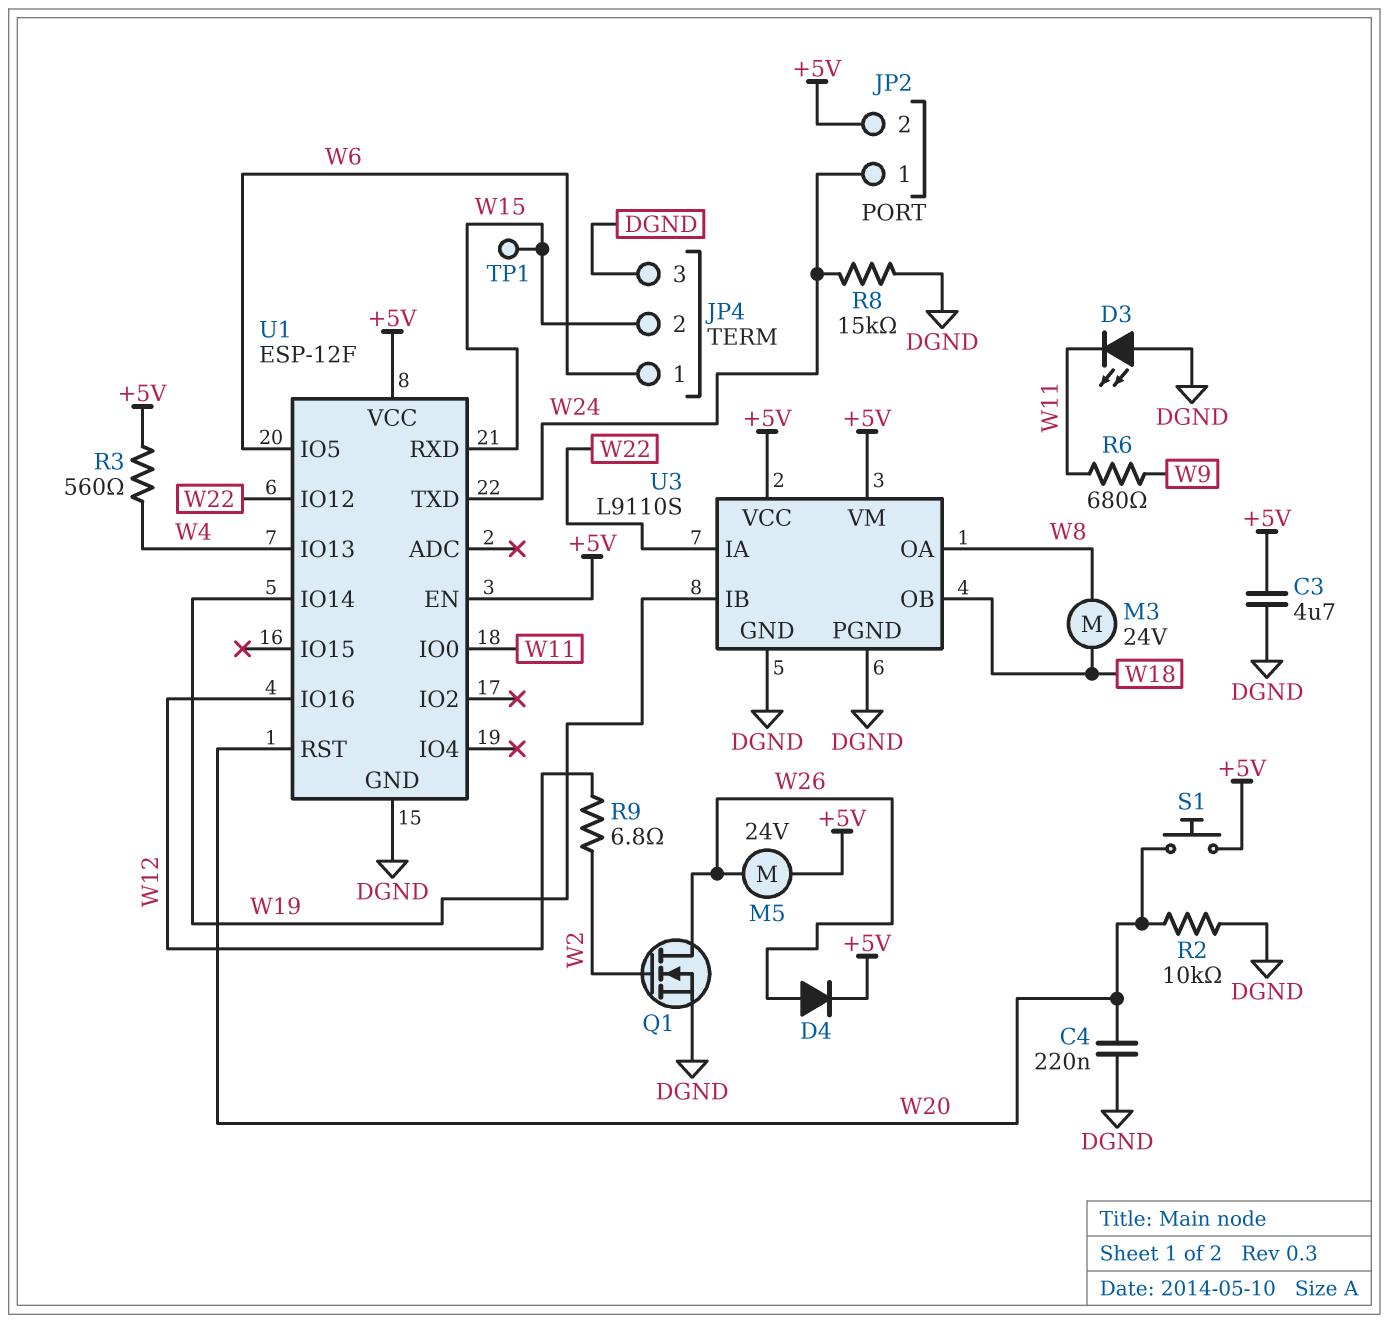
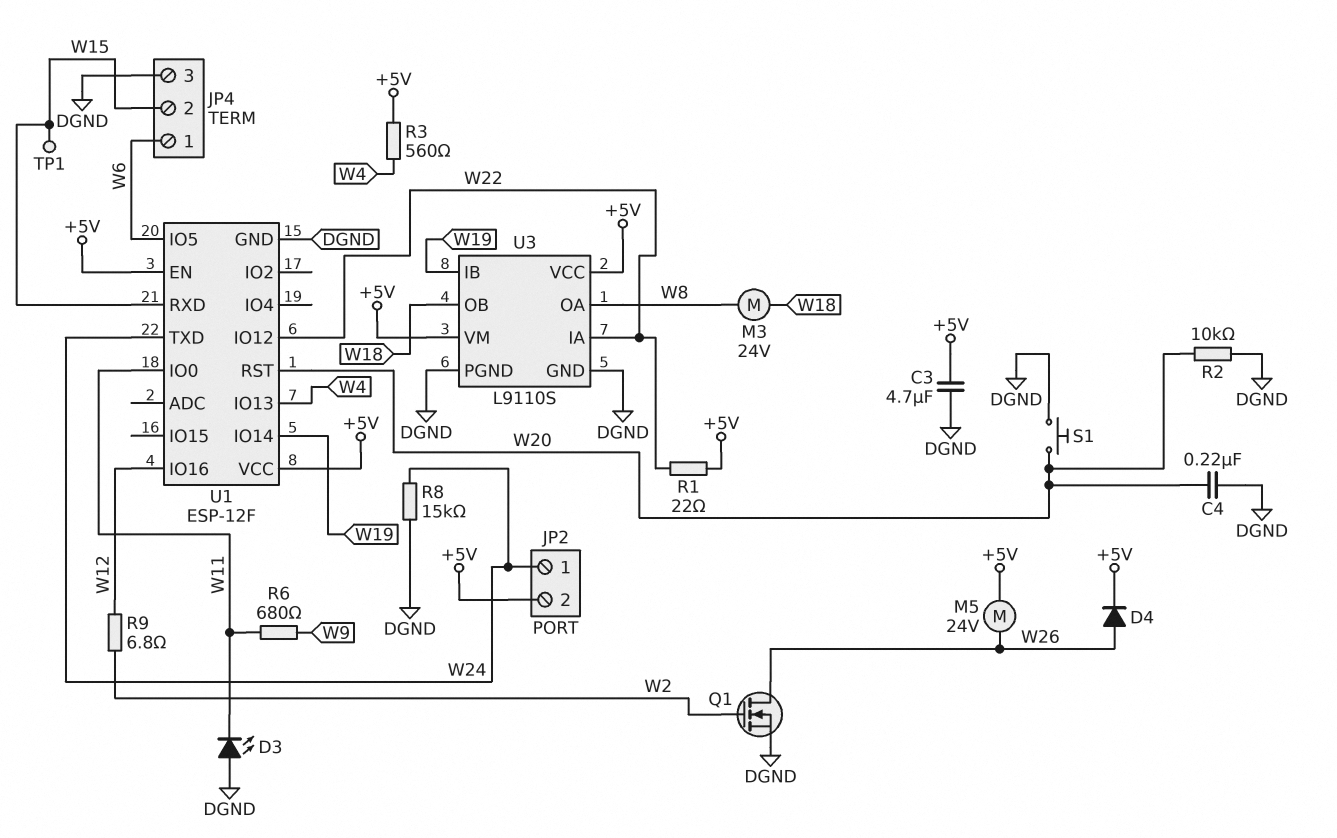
R1: none -> 22 (+5V, W22)
S1: button (+5V, W20) -> button (DGND, W20)

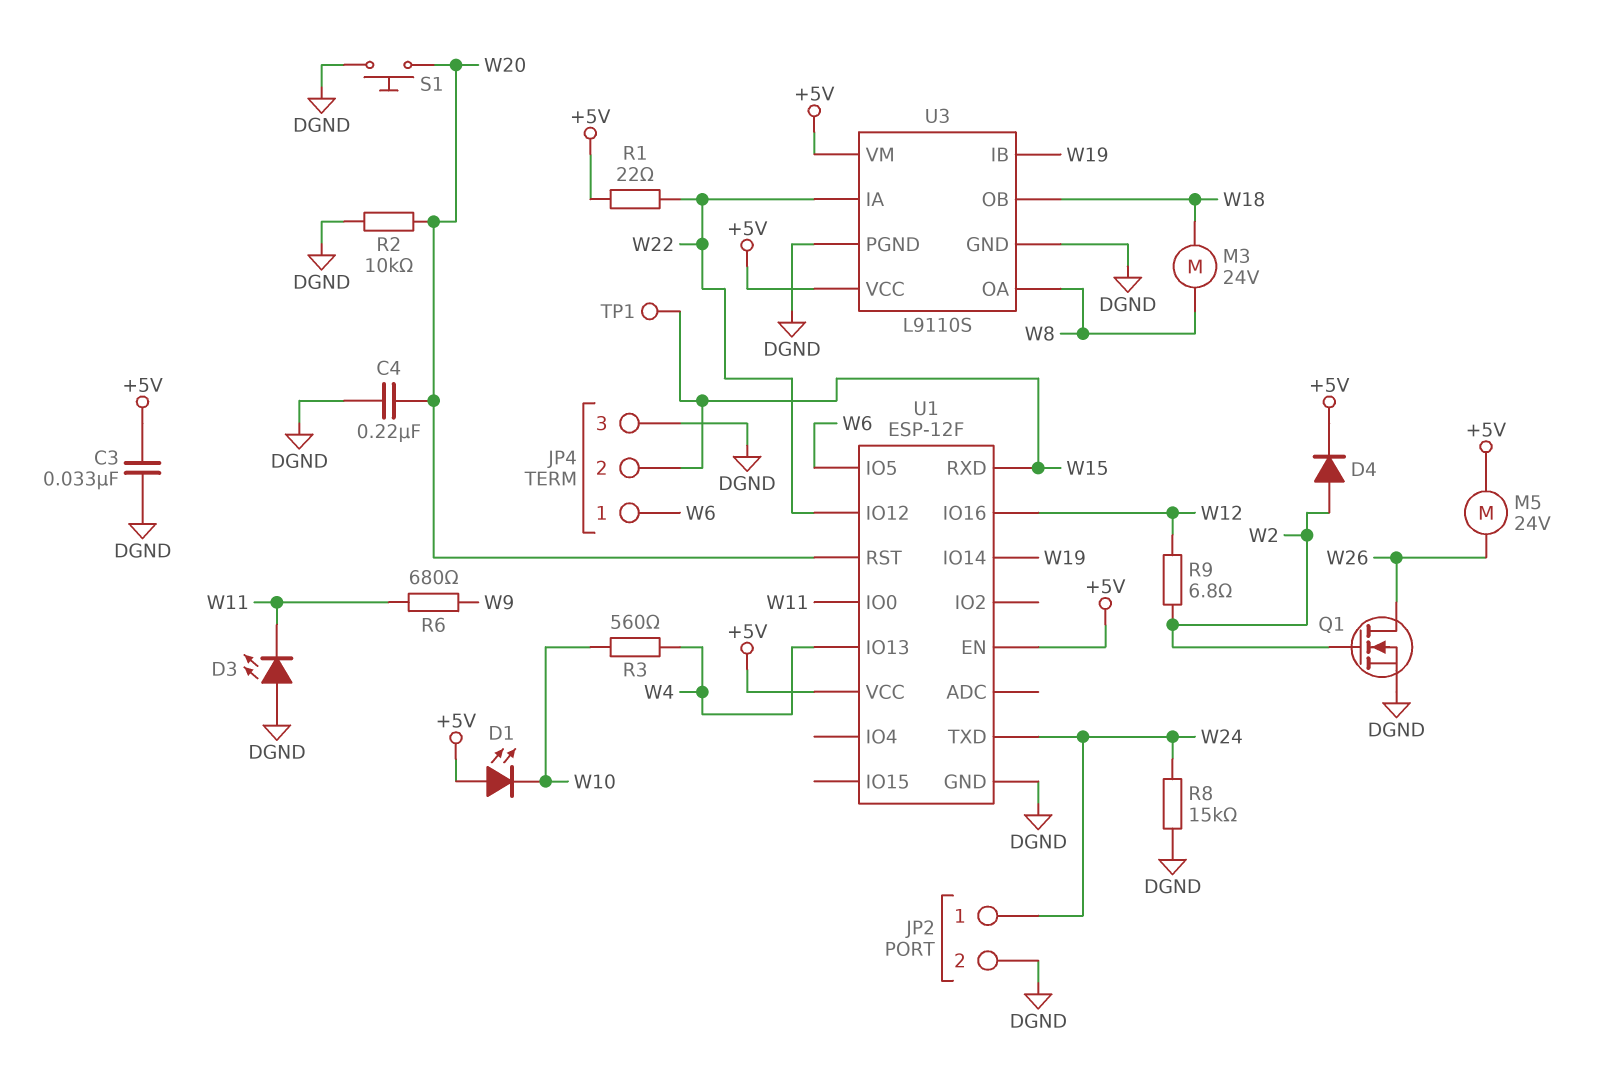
C3: 4.7uF (+5V, DGND) -> 33nF (+5V, DGND)
D1: none -> LED (A +5V, K W10)
D4: diode (A W26, K +5V) -> diode (A W2, K +5V)
JP2 pin 2: +5V -> DGND
R3: 560 (+5V, W4) -> 560 (W4, W10)

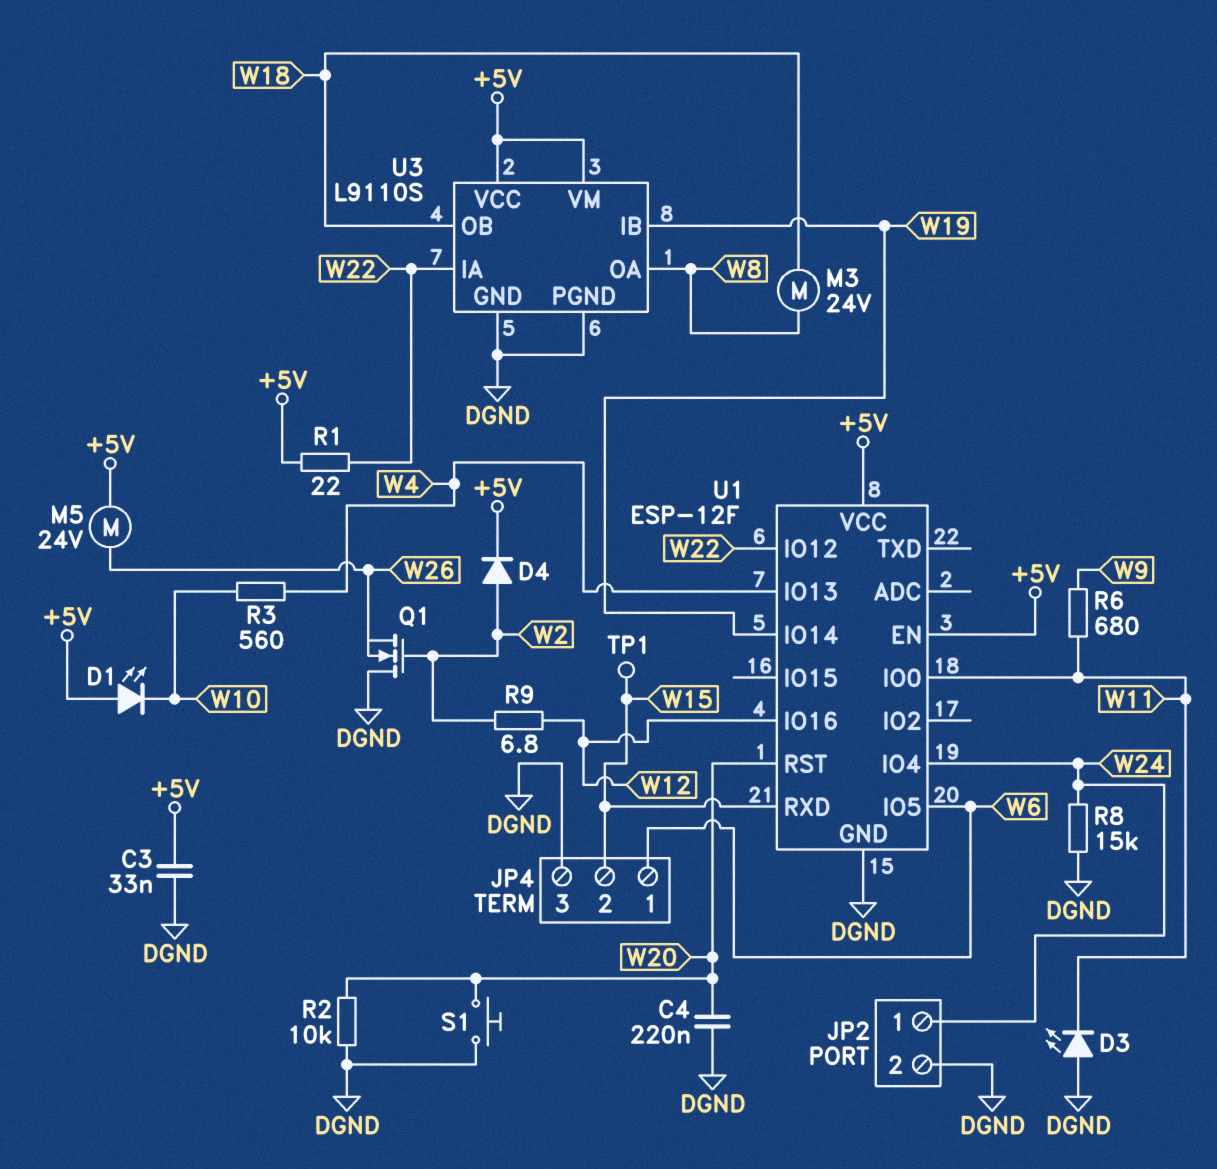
Q1: NMOS (G W2, D W26, S DGND) -> NMOS (G W2, D DGND, S W26)
U1 pin IO4: none -> W24
U1 pin TXD: W24 -> none

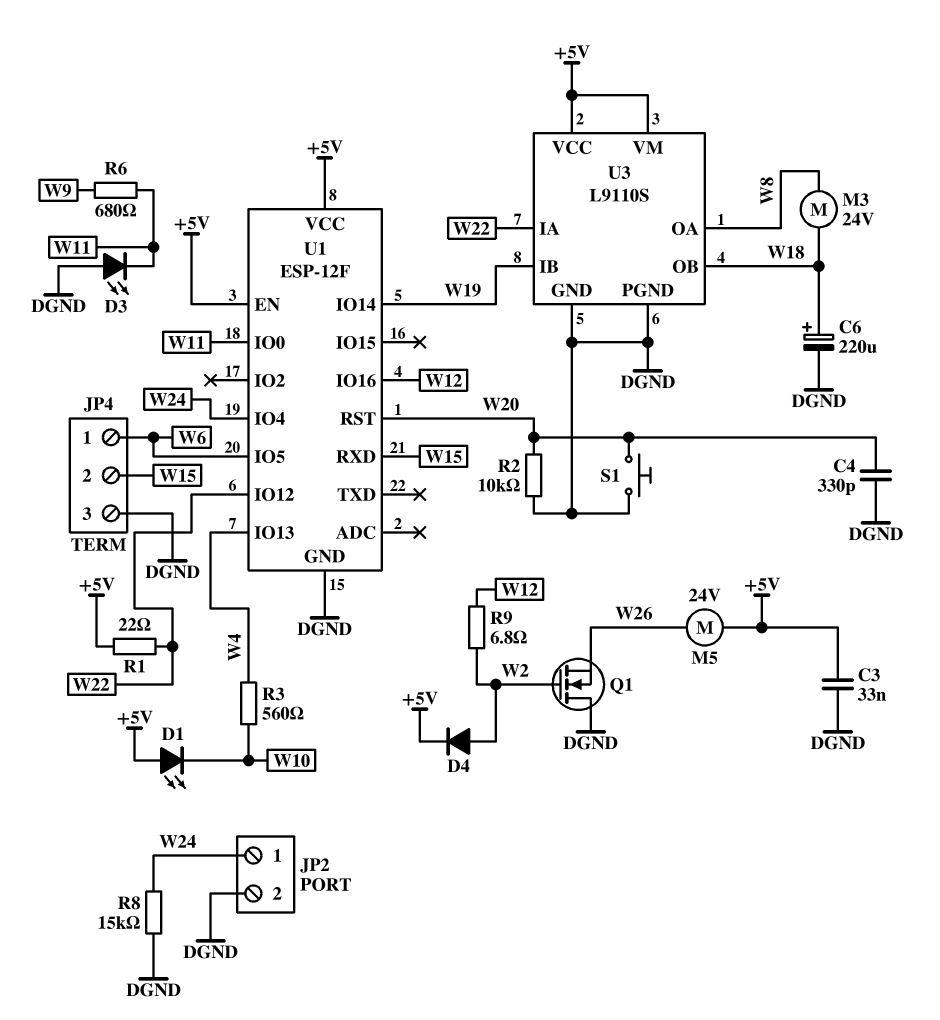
C4: 220nF (DGND, W20) -> 330pF (DGND, W20)
C6: none -> 220uF (plus W18, minus DGND)
TP1: test point (W15) -> none

